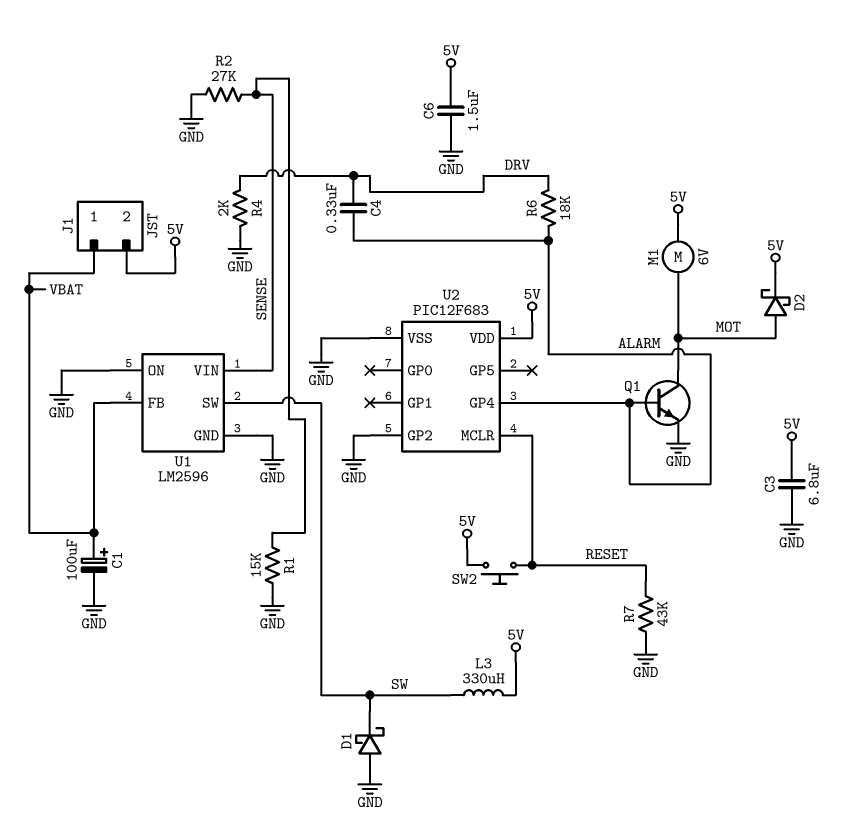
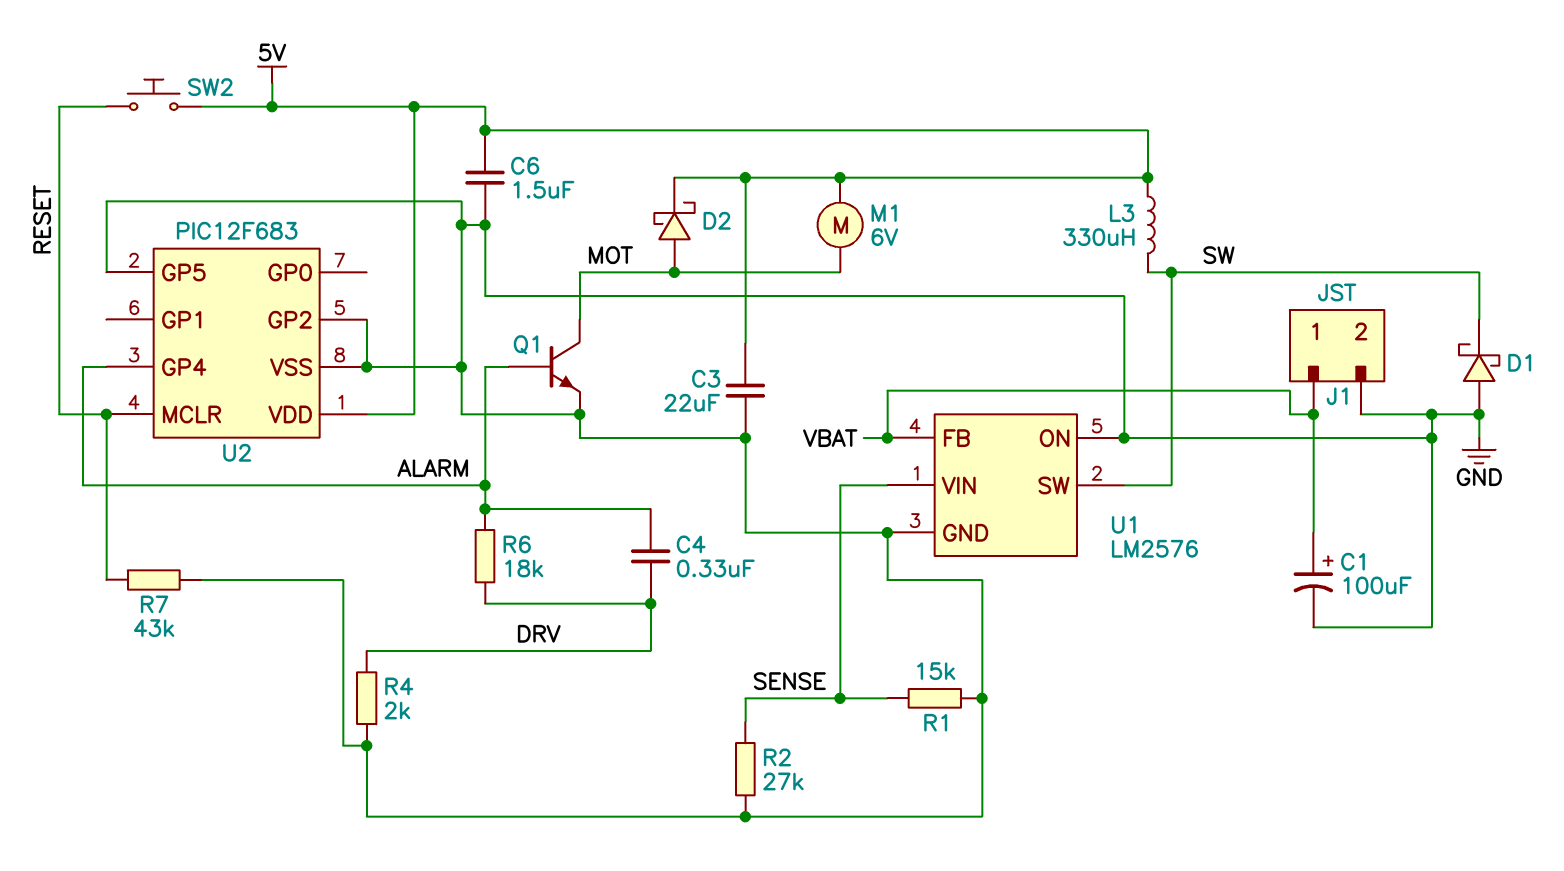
C3: 6.8uF (5V, GND) -> 22uF (5V, GND)
J1 pin 2: 5V -> GND
U1: LM2596 -> LM2576
U2 pin GP5: none -> GND

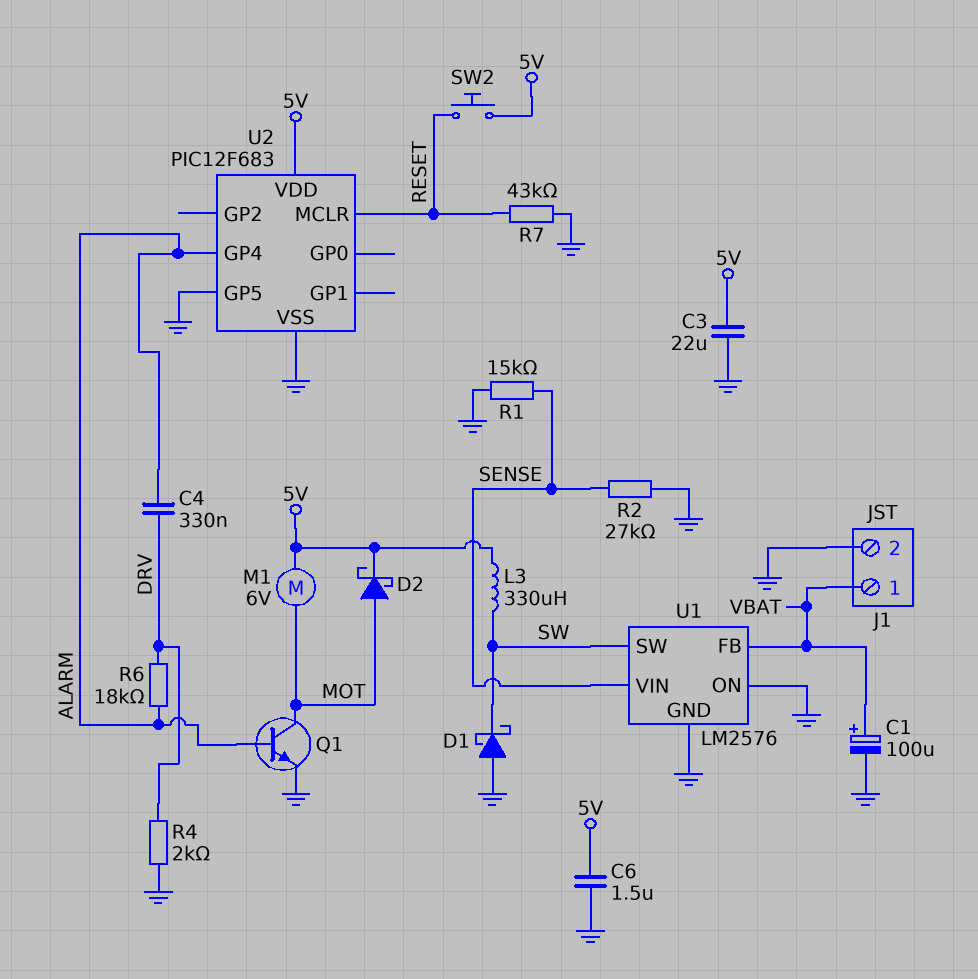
U2 pin GP2: GND -> none

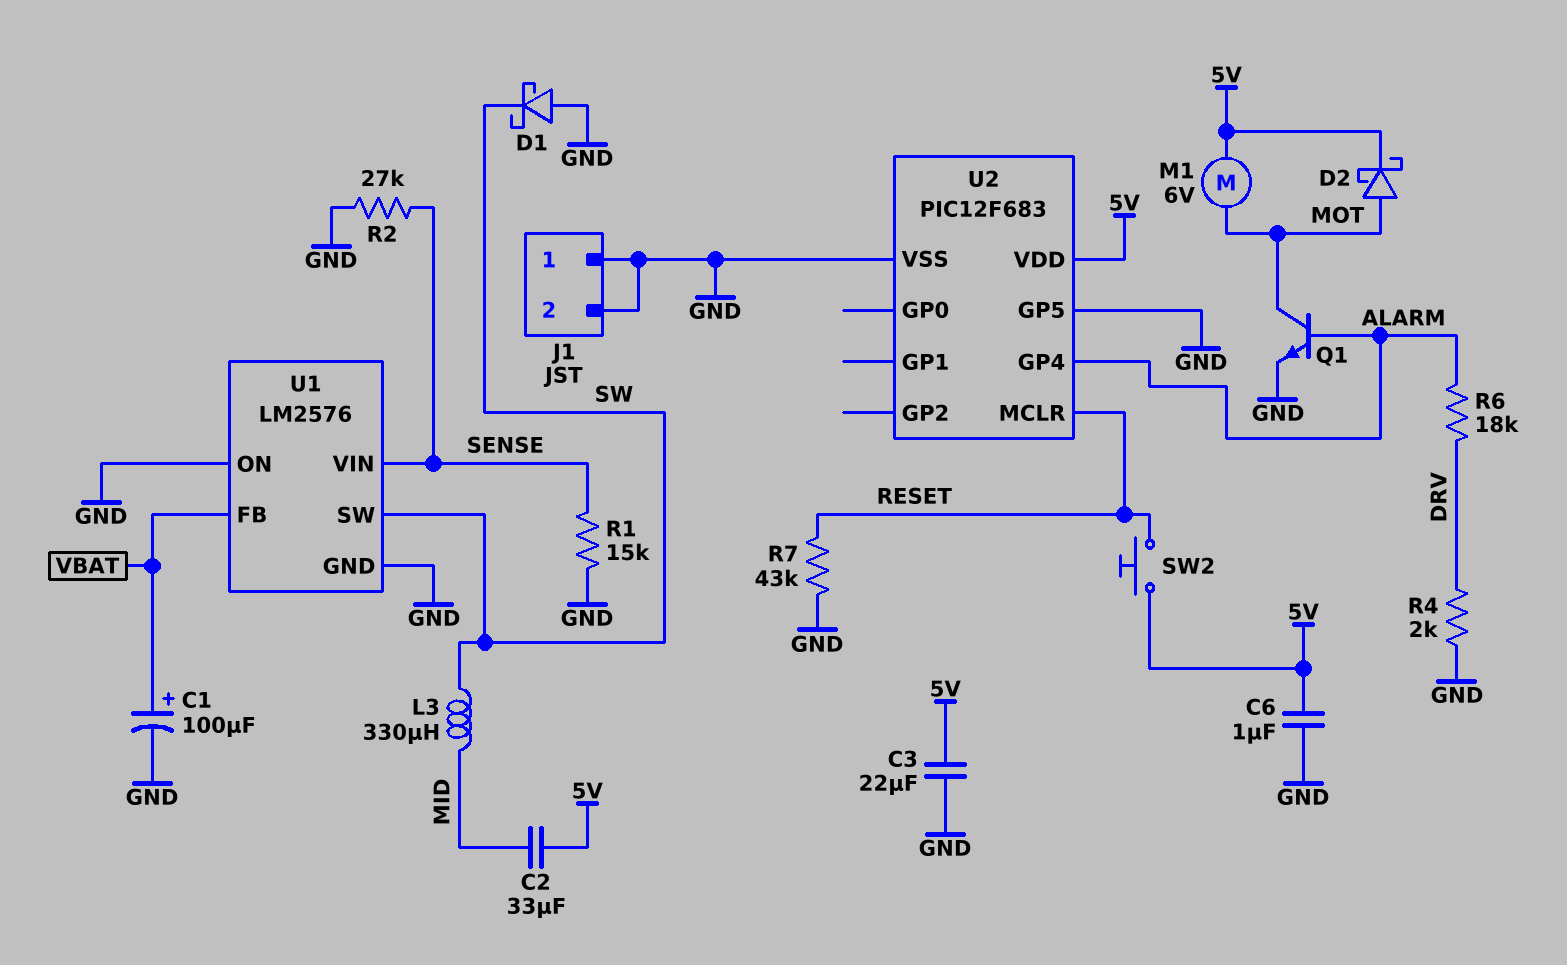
C2: none -> 33uF (5V, MID)
C4: 330nF (ALARM, DRV) -> none
C6: 1.5uF (5V, GND) -> 1uF (5V, GND)
J1 pin 1: VBAT -> GND
L3: 330uH (5V, SW) -> 330uH (MID, SW)

